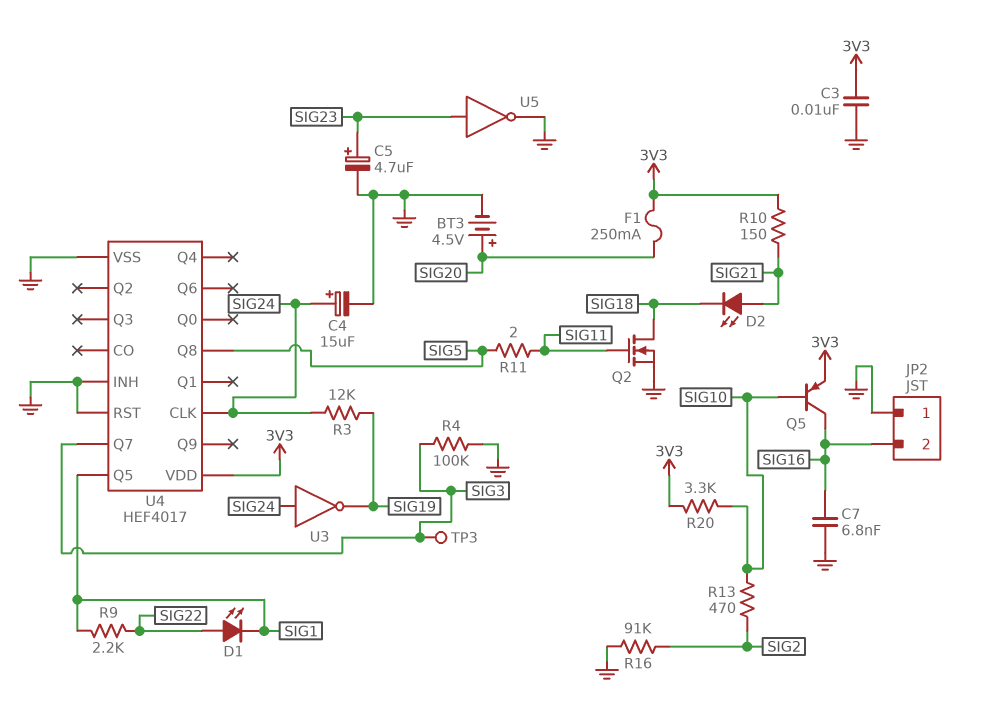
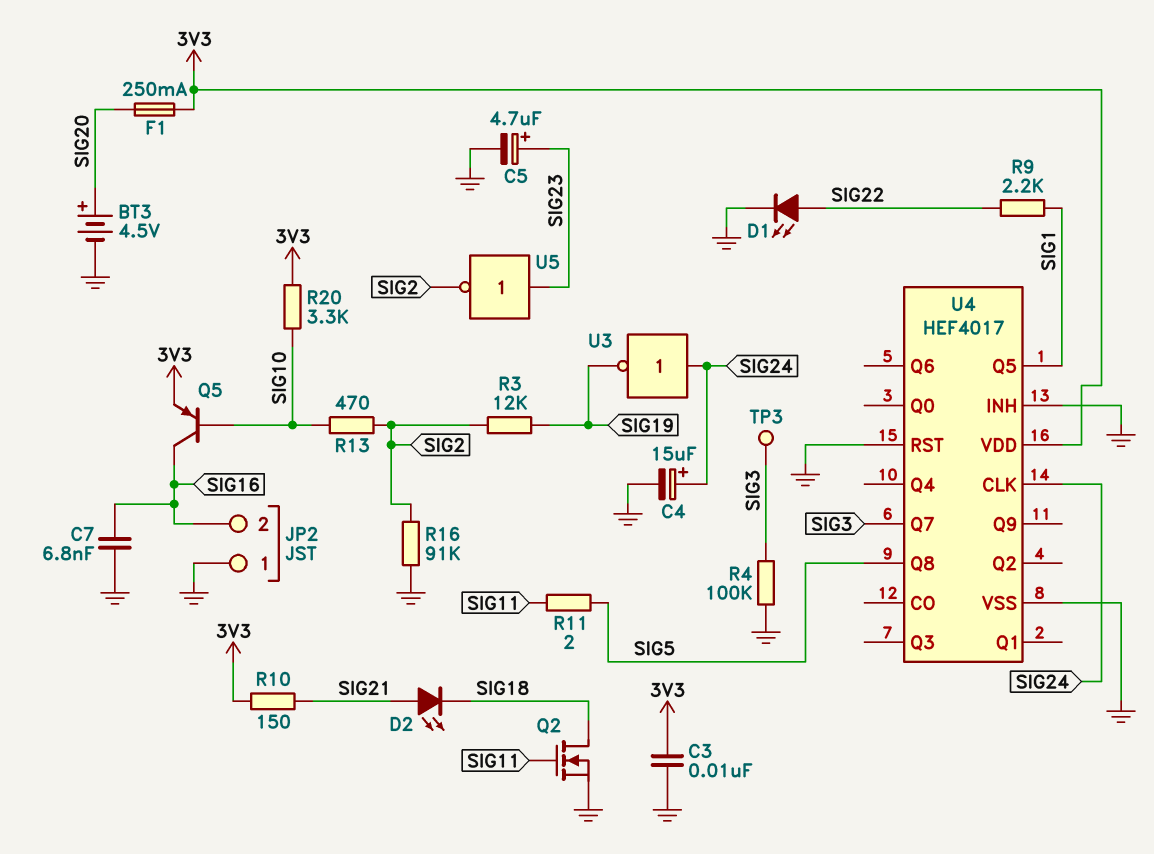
D1: LED (A SIG22, K SIG1) -> LED (A SIG22, K GND)
R3: 12k (SIG19, SIG24) -> 12k (SIG2, SIG19)
U5: NOT (in SIG23, out GND) -> NOT (in SIG23, out SIG2)

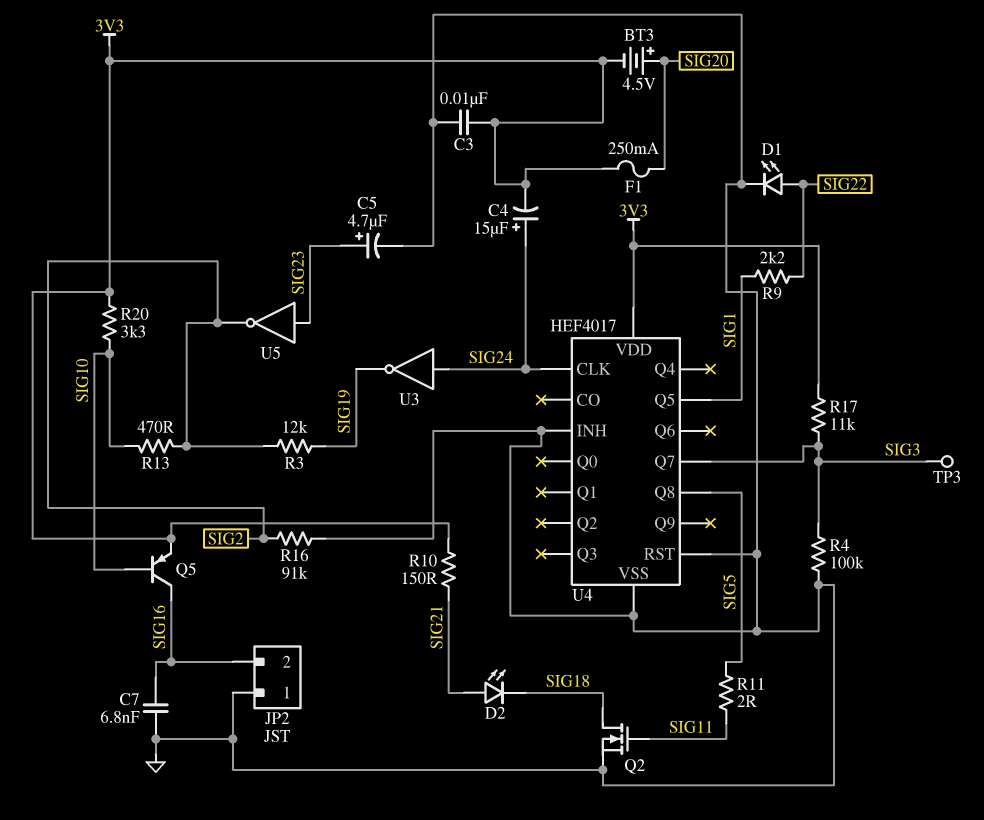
BT3: 4.5V (plus SIG20, minus GND) -> 4.5V (plus SIG20, minus 3V3)
C4: 15uF (plus SIG24, minus GND) -> 15uF (plus SIG24, minus 3V3)
R17: none -> 11k (3V3, SIG3)

